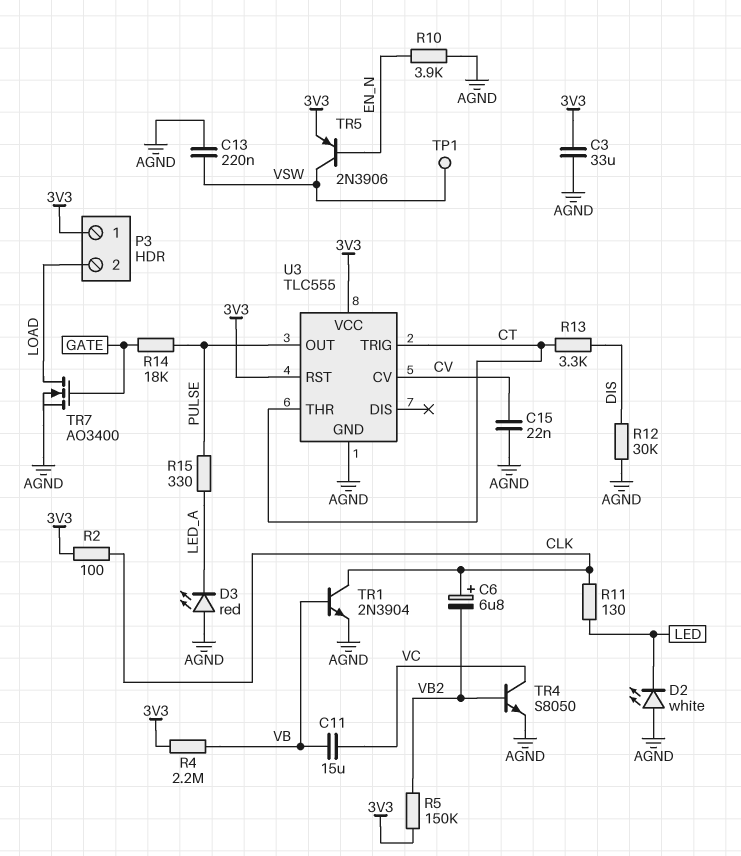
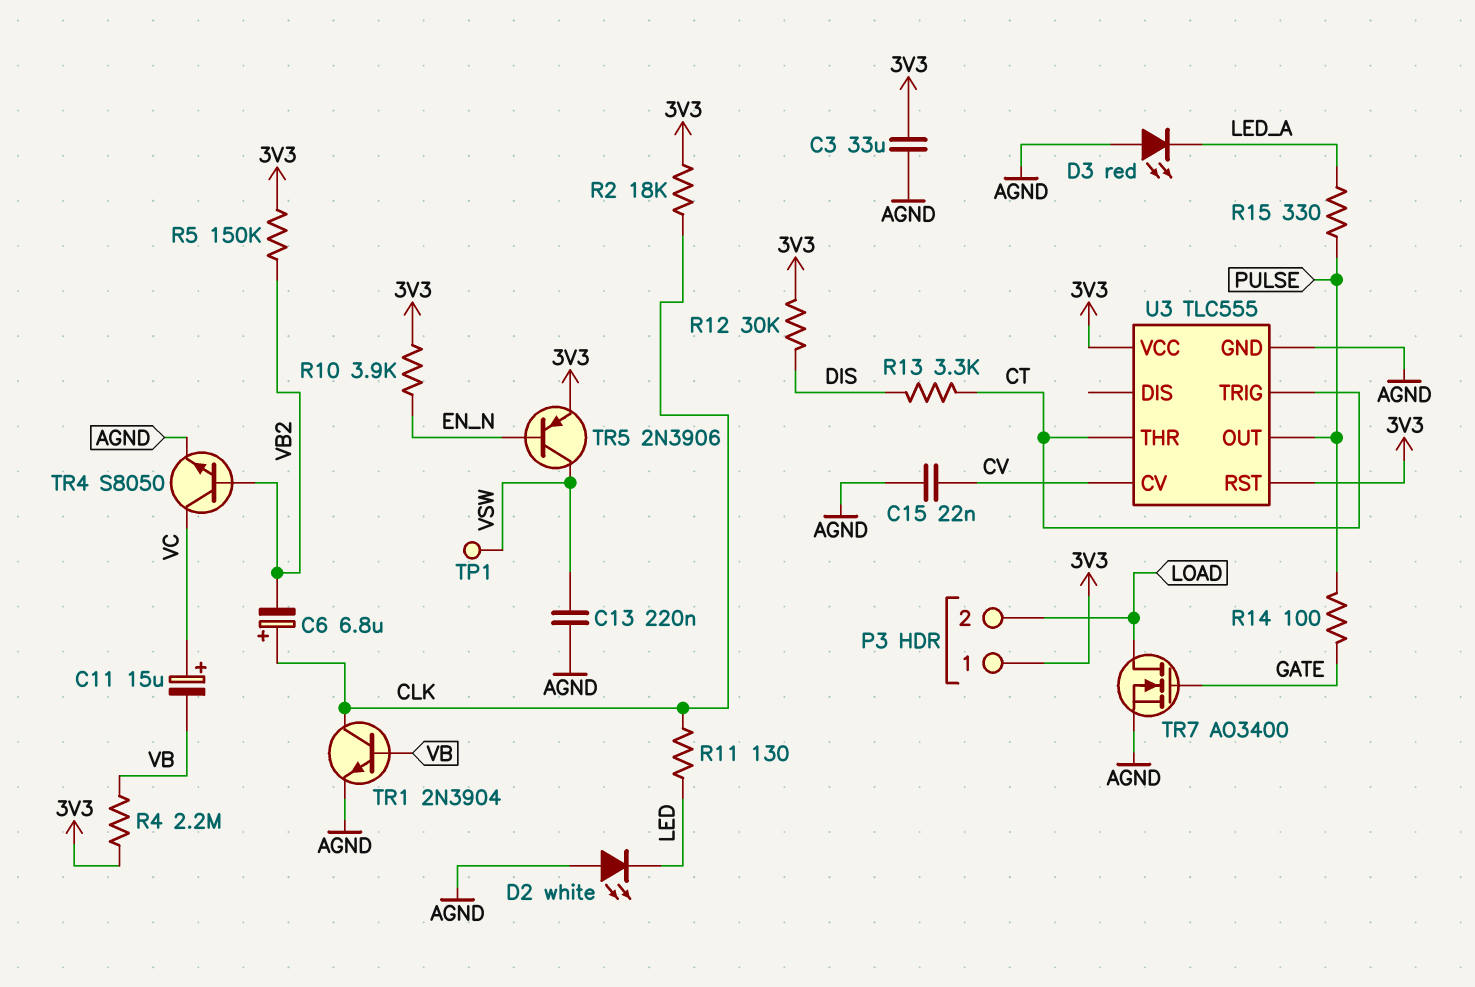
C11: 15uF (VB, VC) -> 15uF (plus VC, minus VB)
R2: 100 (3V3, CLK) -> 18k (3V3, CLK)
R10: 3.9k (AGND, EN_N) -> 3.9k (3V3, EN_N)
R12: 30k (AGND, DIS) -> 30k (3V3, DIS)
R14: 18k (GATE, PULSE) -> 100 (GATE, PULSE)

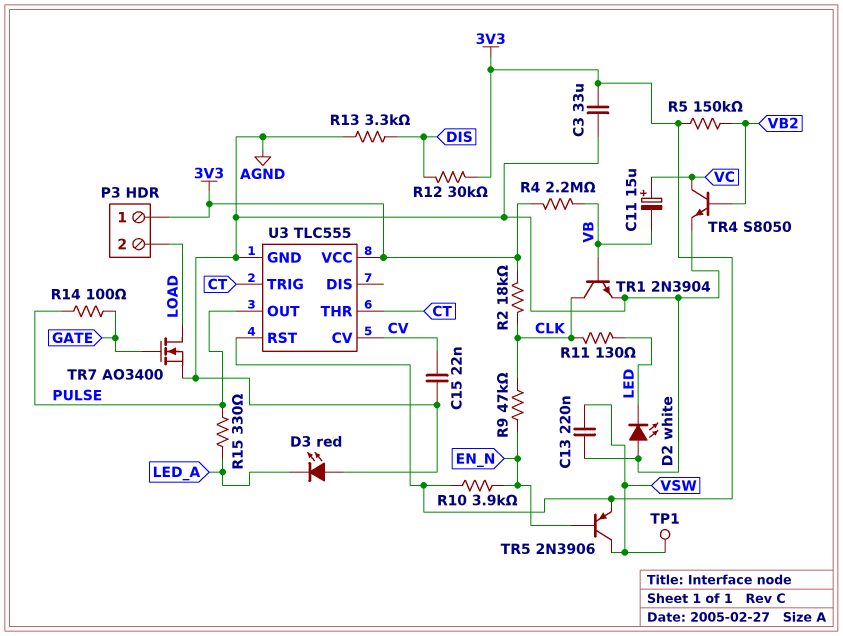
C6: 6.8uF (plus CLK, minus VB2) -> none
R9: none -> 47k (CLK, EN_N)
R13: 3.3k (CT, DIS) -> 3.3k (AGND, DIS)

